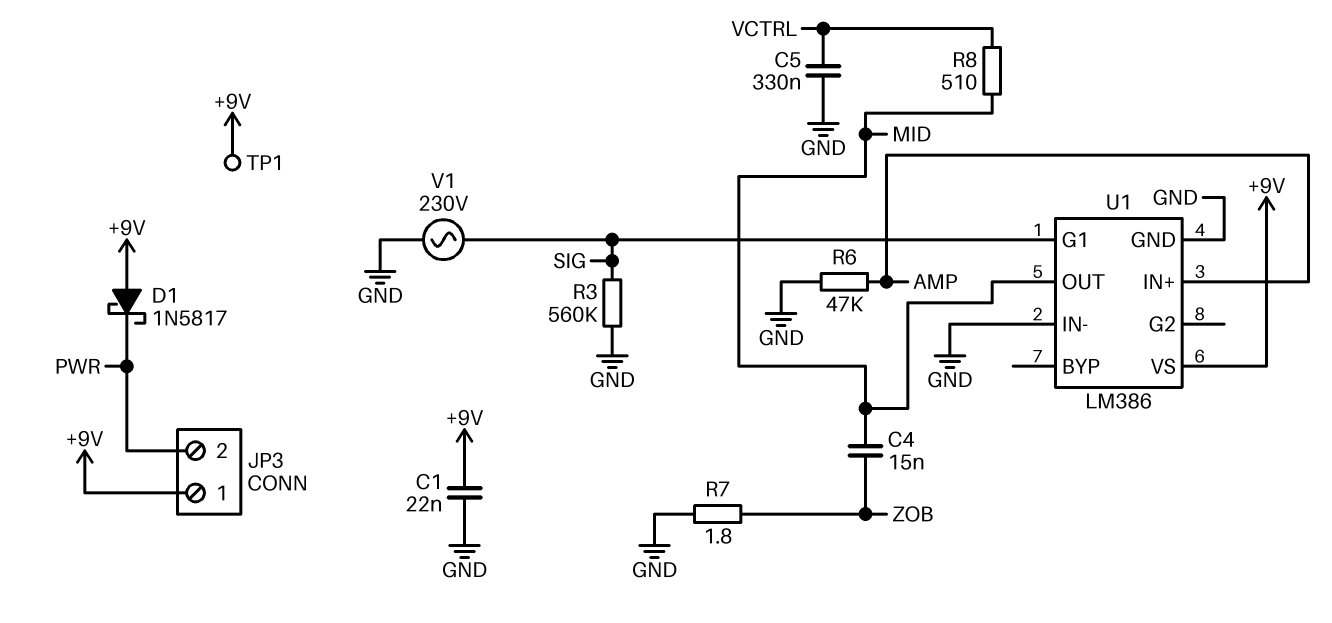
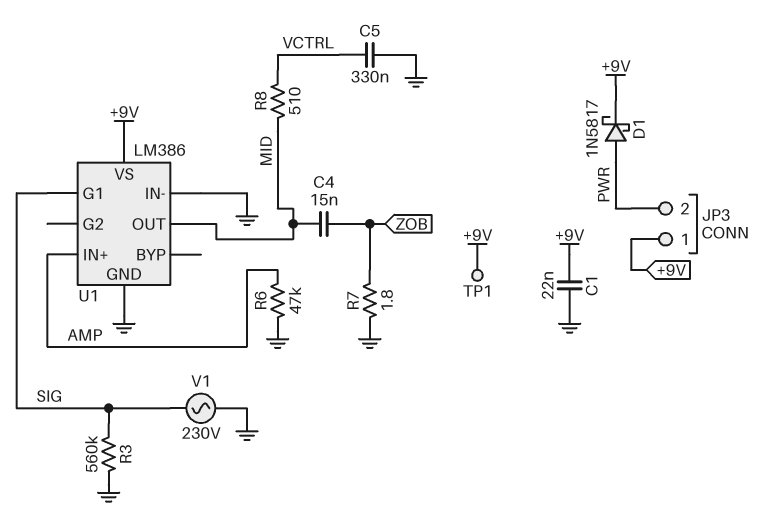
D1: schottky 1N5817 (A +9V, K PWR) -> schottky 1N5817 (A PWR, K +9V)

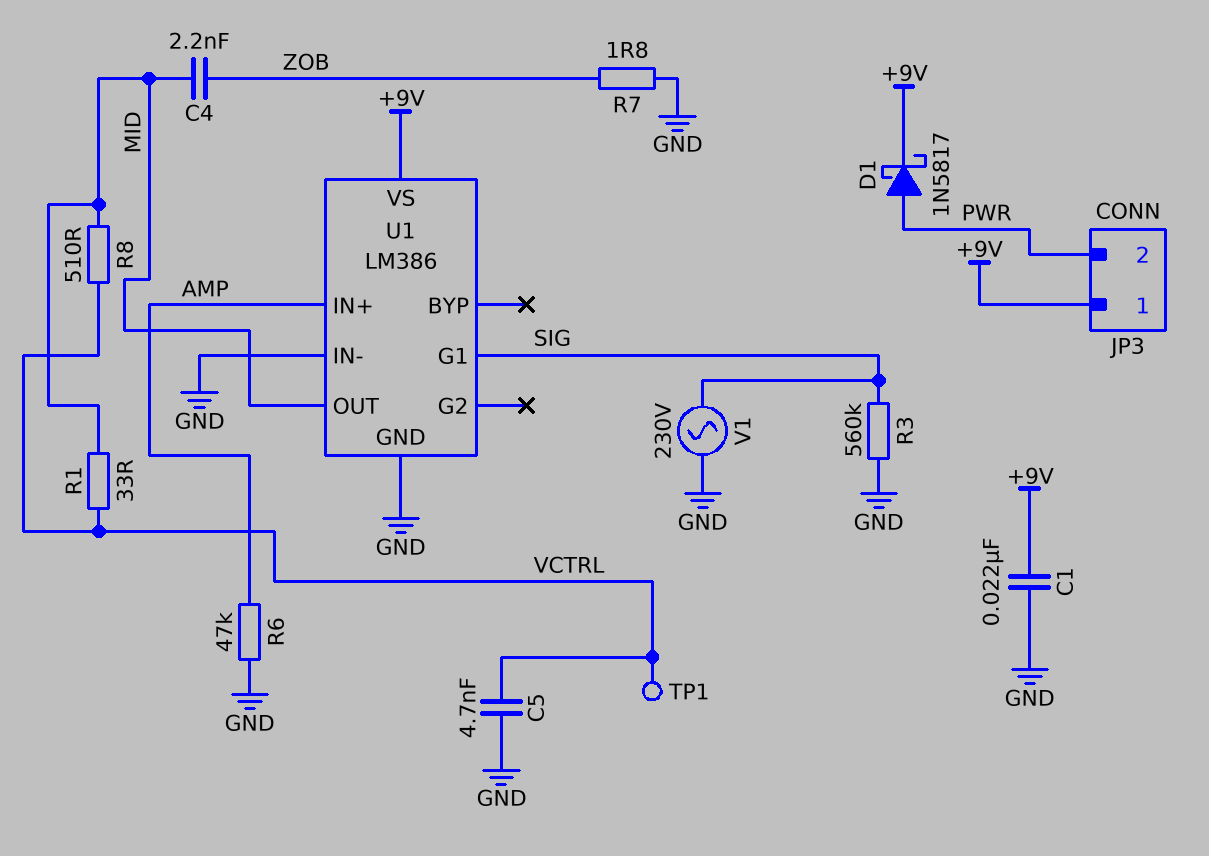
C4: 15nF (MID, ZOB) -> 2.2nF (MID, ZOB)
C5: 330nF (GND, VCTRL) -> 4.7nF (GND, VCTRL)
R1: none -> 33 (MID, VCTRL)
TP1: test point (+9V) -> test point (VCTRL)

